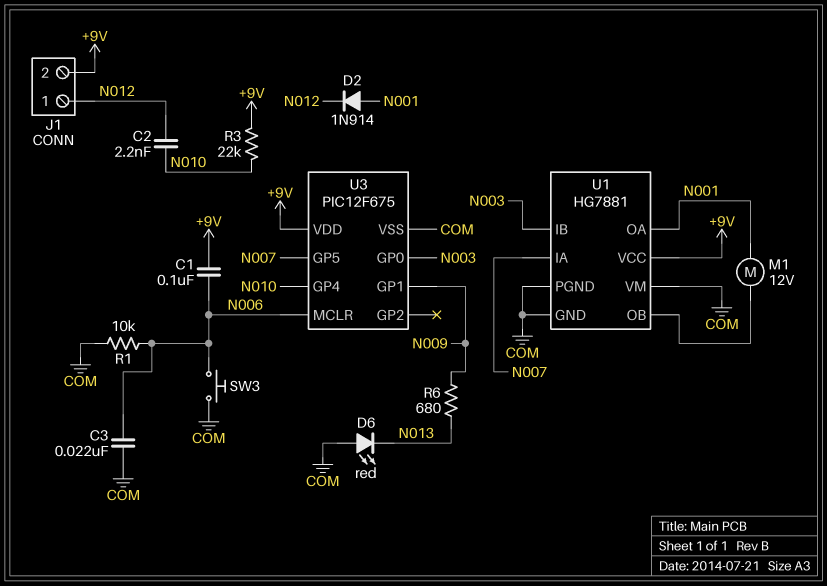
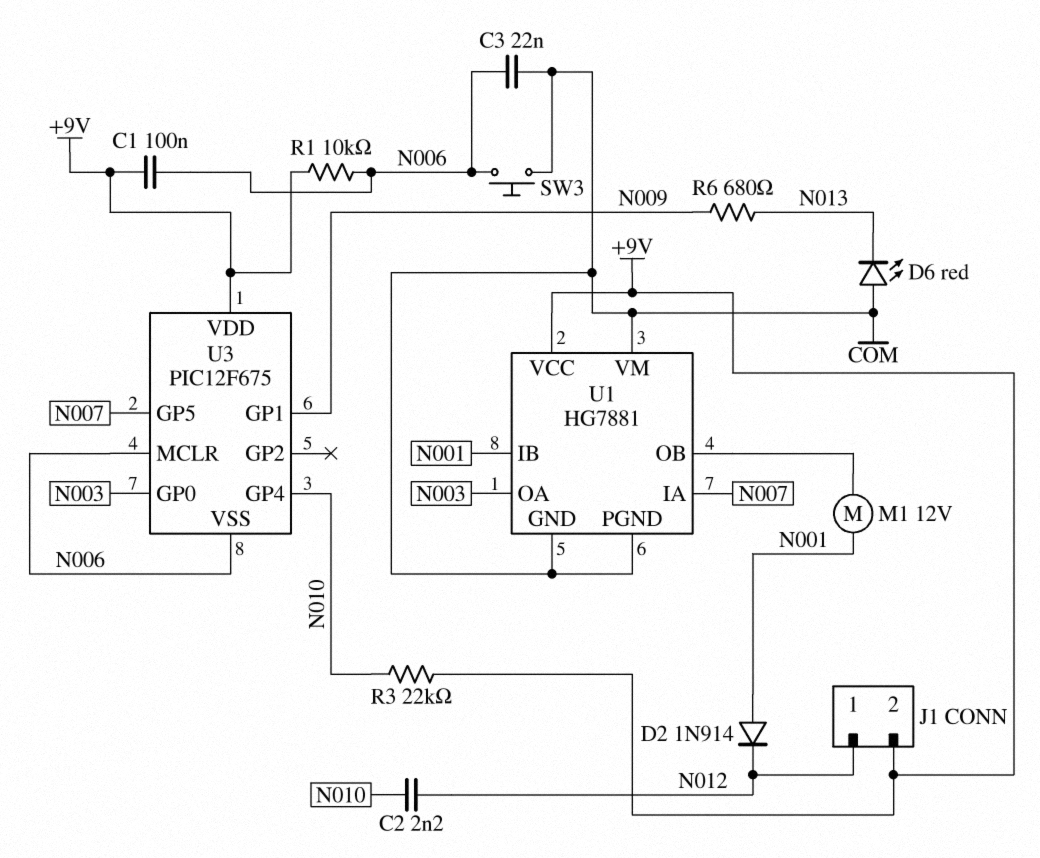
R1: 10k (COM, N006) -> 10k (+9V, N006)
U1 pin IB: N003 -> N001
U1 pin OA: N001 -> N003
U3 pin VSS: COM -> N006

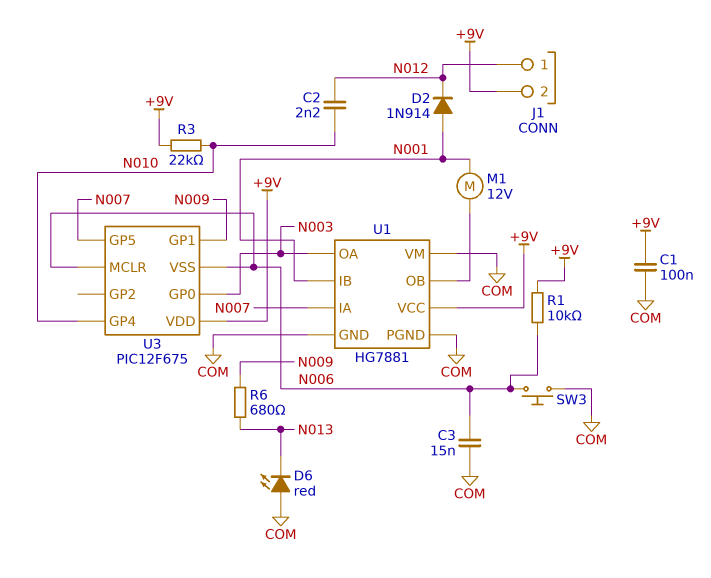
C1: 100nF (+9V, N006) -> 100nF (+9V, COM)
C3: 22nF (COM, N006) -> 15nF (COM, N006)

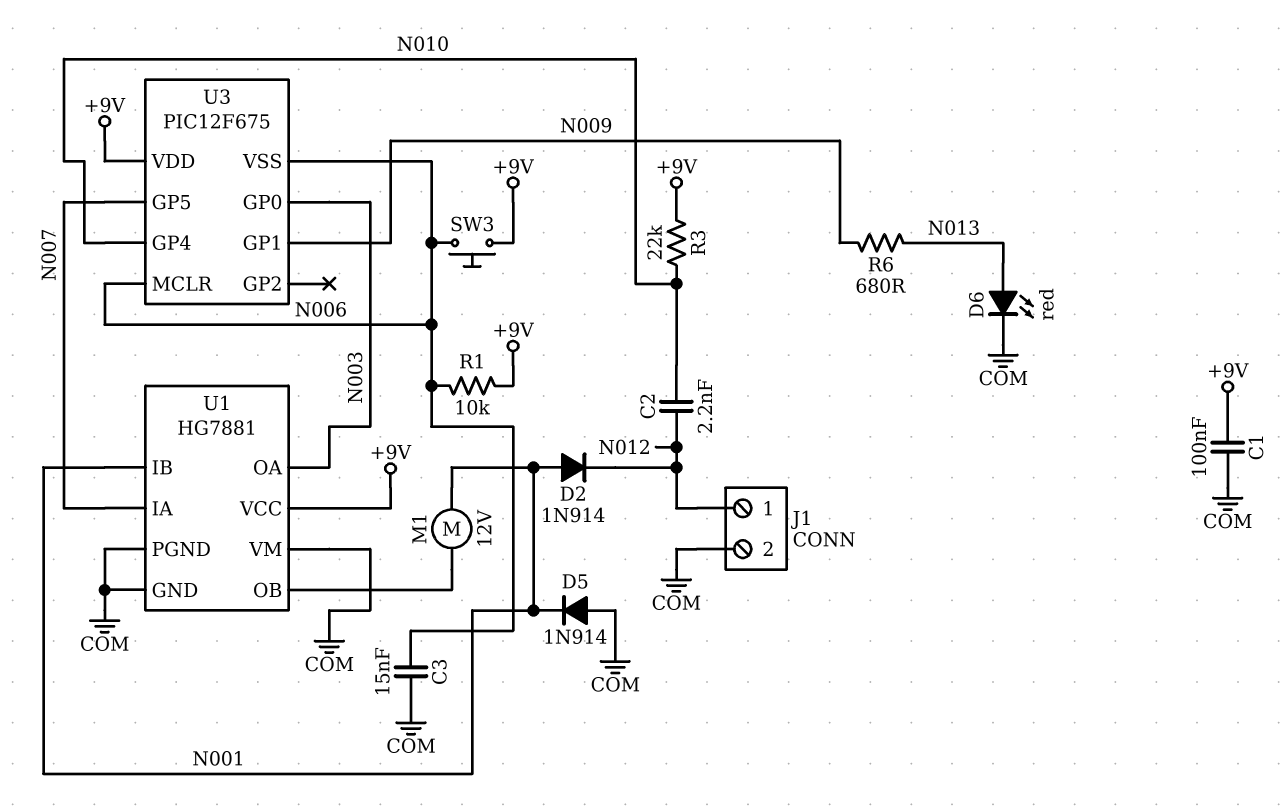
D5: none -> diode 1N914 (A COM, K N001)
D6: LED red (A COM, K N013) -> LED red (A N013, K COM)
J1 pin 2: +9V -> COM
SW3: button (COM, N006) -> button (+9V, N006)

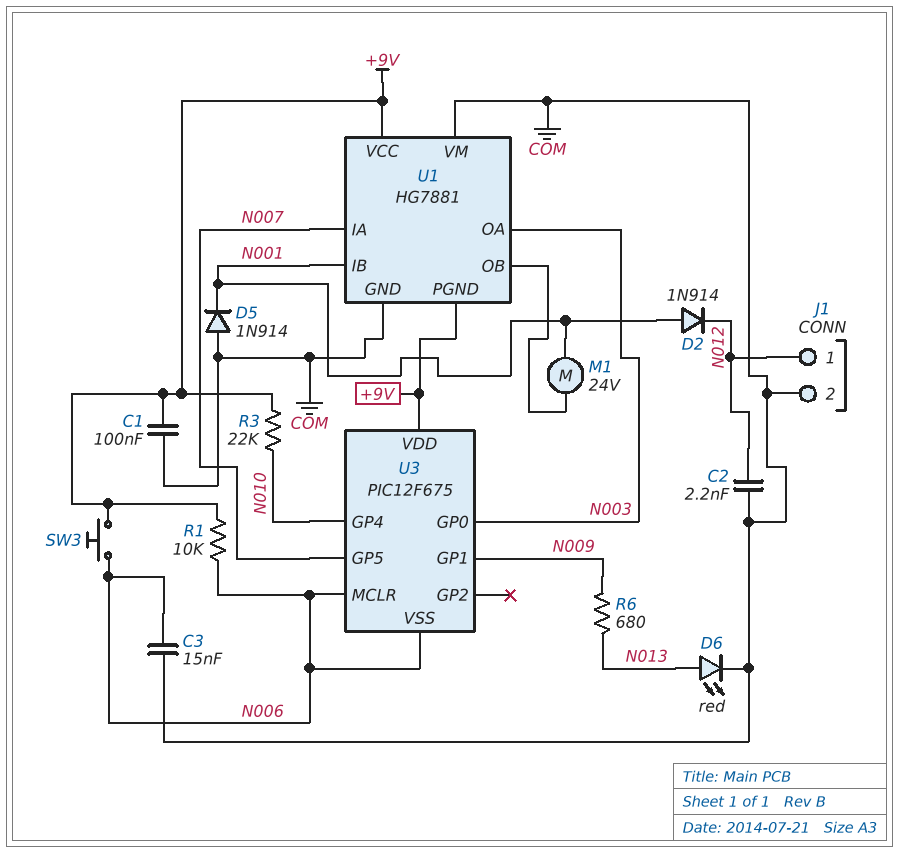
C2: 2.2nF (N010, N012) -> 2.2nF (COM, N012)
M1: motor 12V (N001, U1/OB) -> motor 24V (N001, U1/OB)
U1 pin PGND: COM -> +9V

